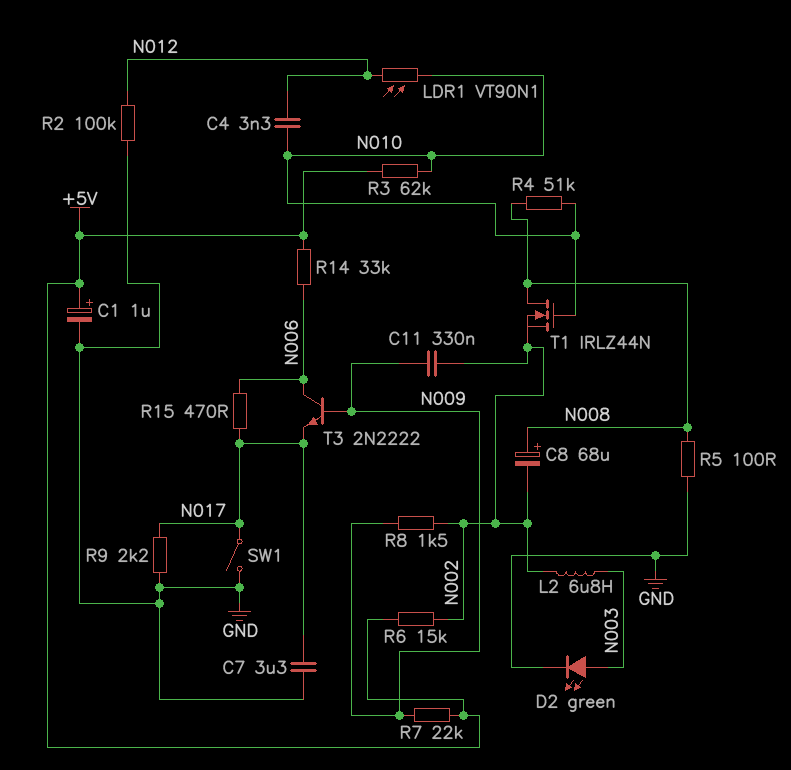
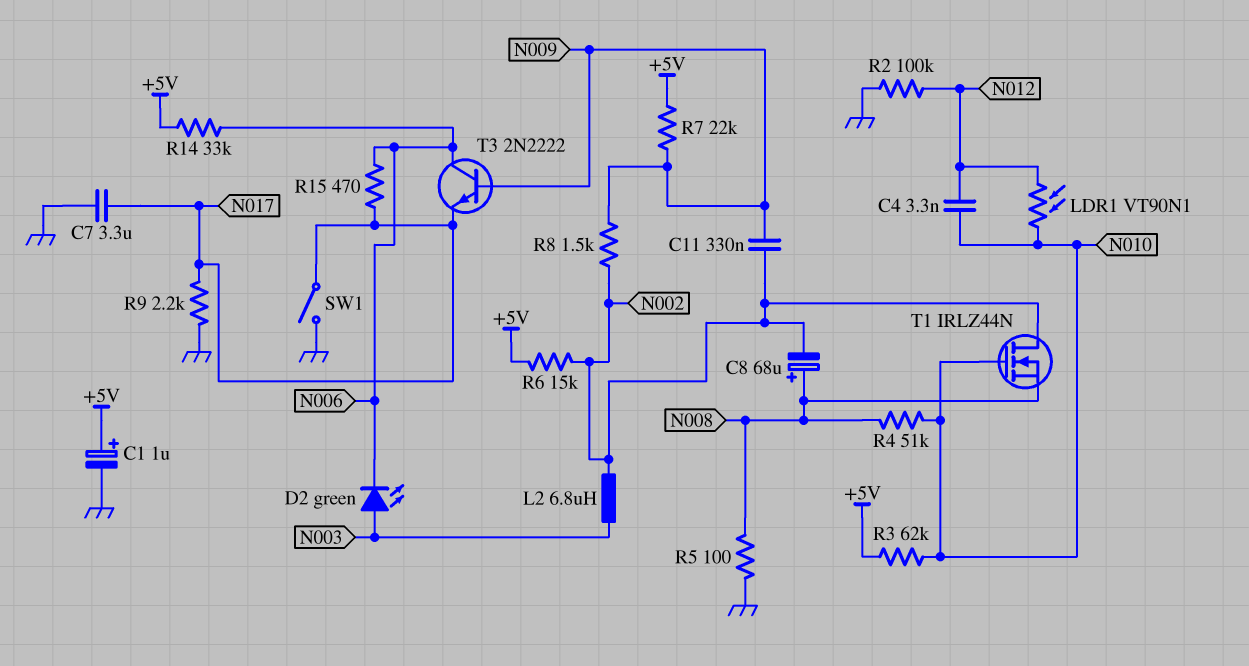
D2: LED green (A N003, K GND) -> LED green (A N003, K N006)
T1: NMOS IRLZ44N (G N010, D N008, S N002) -> NMOS IRLZ44N (G N010, D N002, S N008)

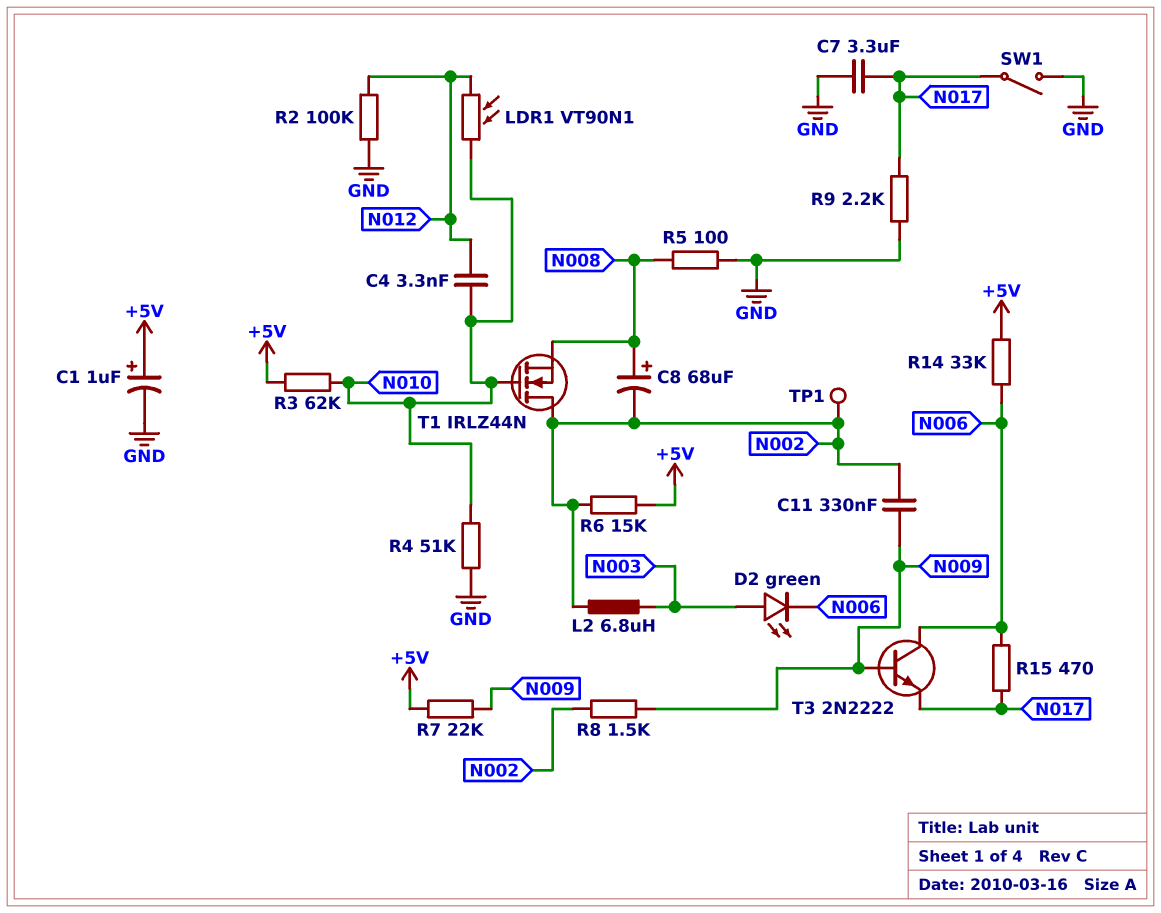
R4: 51k (N008, N010) -> 51k (GND, N010)
TP1: none -> test point (N002)

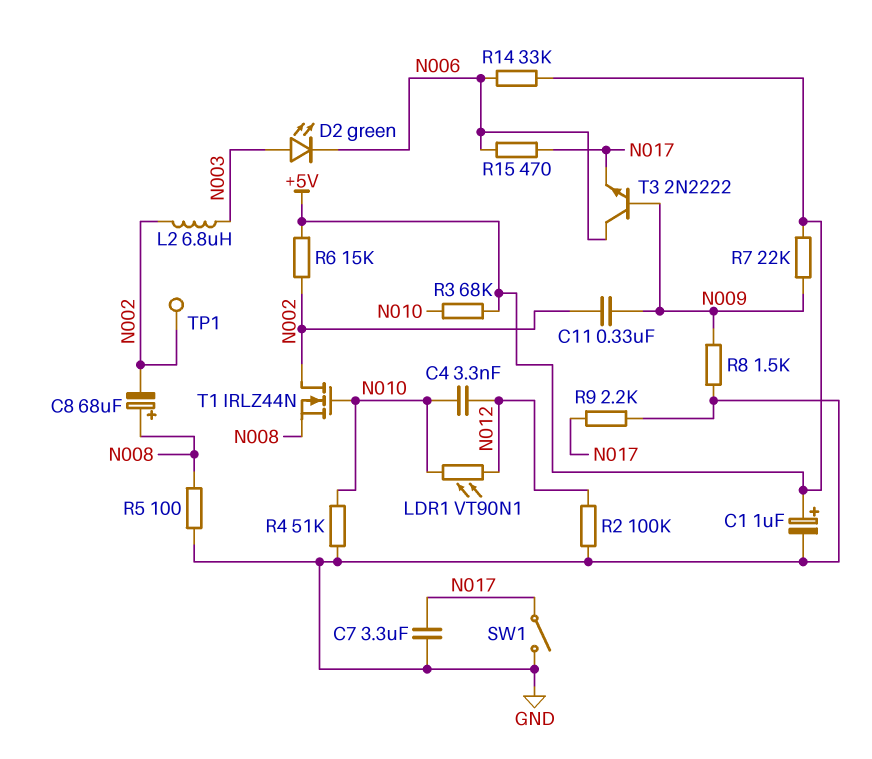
R3: 62k (+5V, N010) -> 68k (+5V, N010)
R8: 1.5k (N002, N009) -> 1.5k (GND, N009)

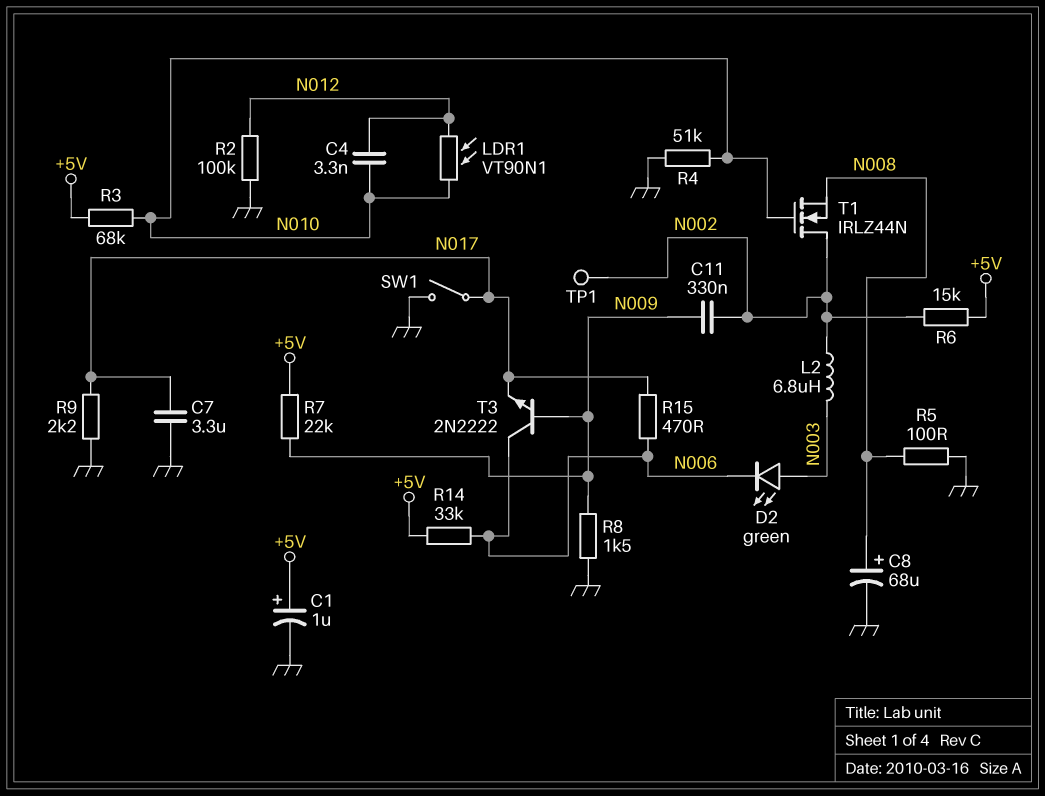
C8: 68uF (plus N008, minus N002) -> 68uF (plus N008, minus GND)

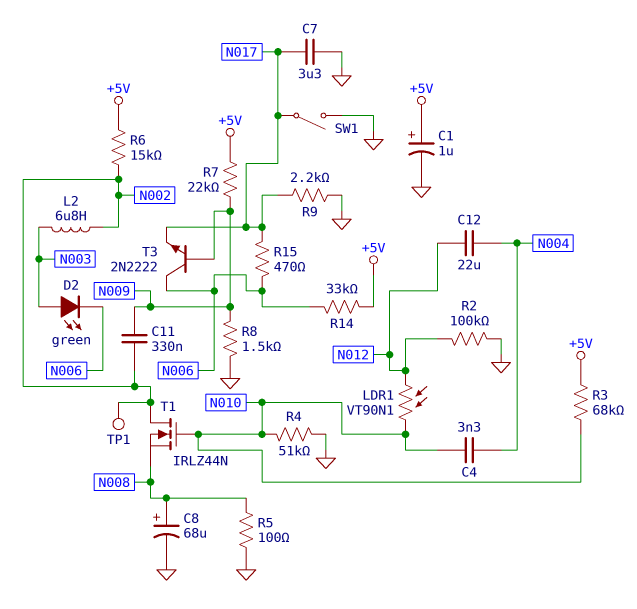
C4: 3.3nF (N010, N012) -> 3.3nF (N004, N010)
C12: none -> 22uF (N004, N012)

